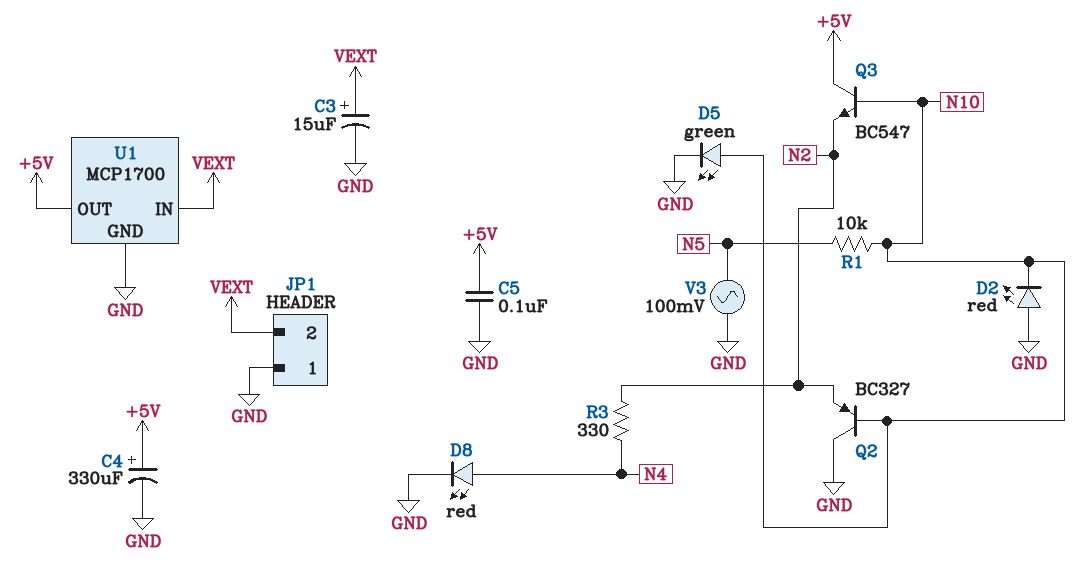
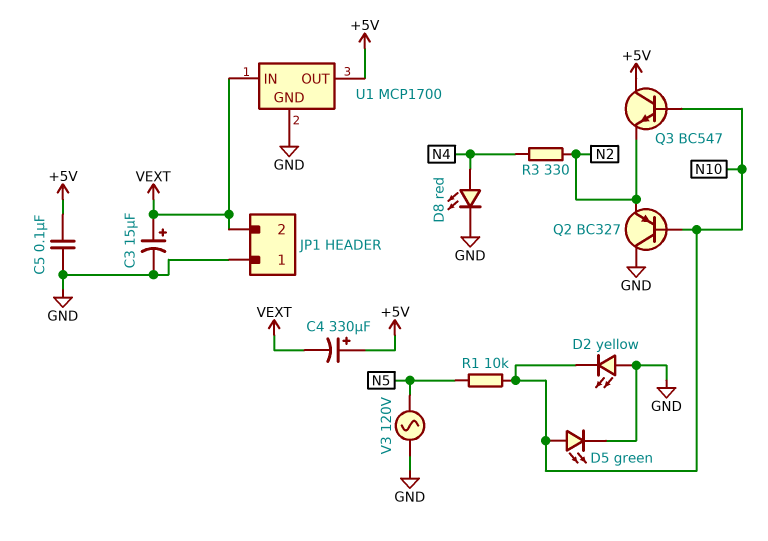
C4: 330uF (plus +5V, minus GND) -> 330uF (plus +5V, minus VEXT)
D2: LED red (A GND, K N10) -> LED yellow (A GND, K N10)
V3: AC 100mV (GND, N5) -> AC 120V (GND, N5)

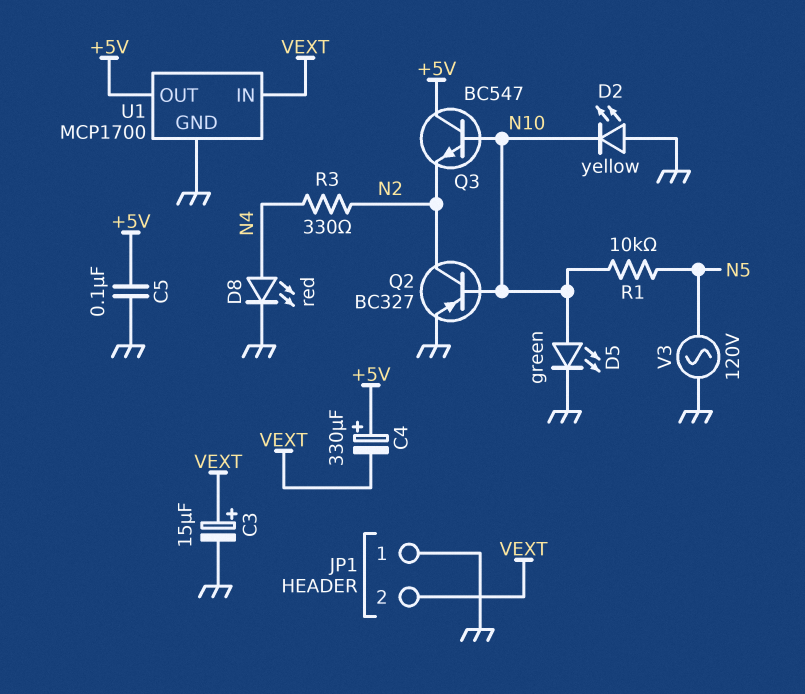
Q2: PNP BC327 (B N10, C GND, E N2) -> PNP BC327 (B N10, C N2, E GND)

